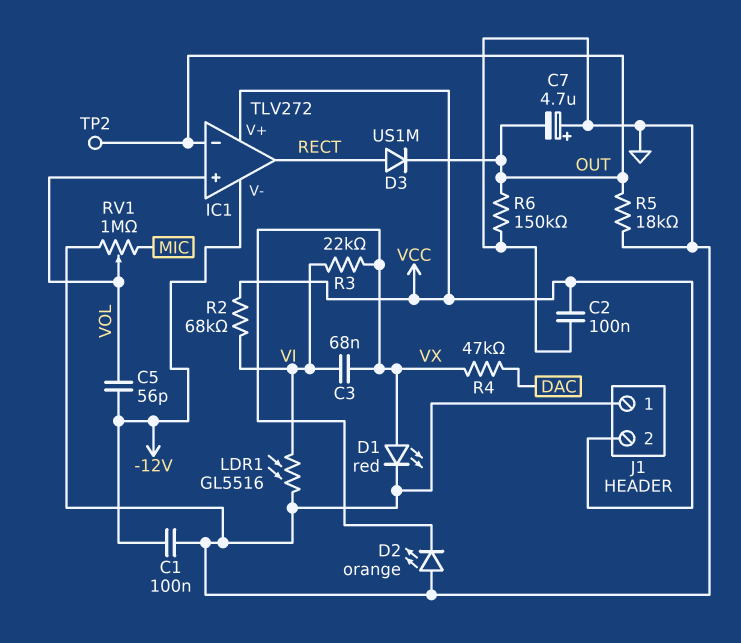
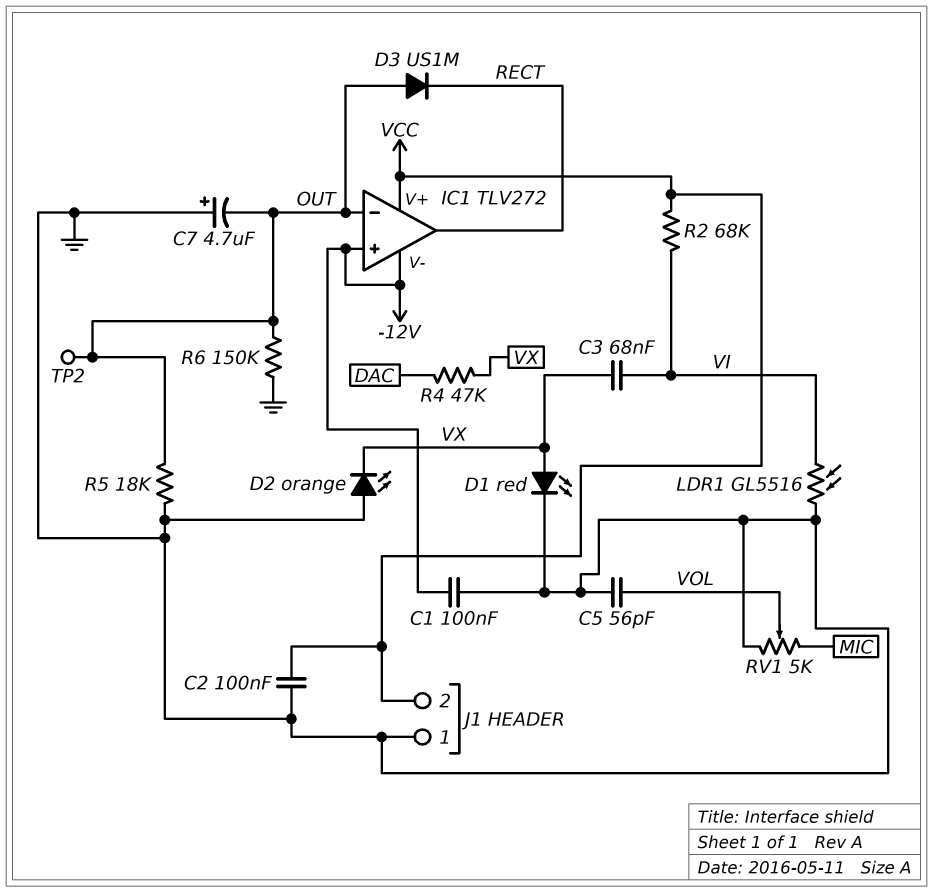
C5: 56pF (-12V, VOL) -> 56pF (GND, VOL)
D3: diode US1M (A RECT, K OUT) -> diode US1M (A OUT, K RECT)
IC1 pin in+: VOL -> -12V
R3: 22k (VI, VX) -> none
RV1: 1M (GND, MIC, wiper VOL) -> 5k (GND, MIC, wiper VOL)

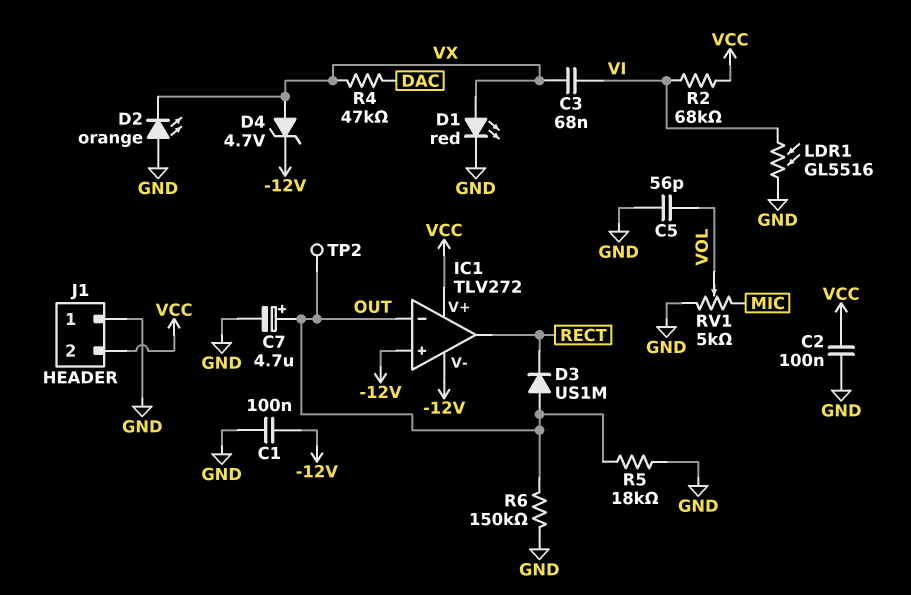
C7: 4.7uF (plus GND, minus OUT) -> 4.7uF (plus OUT, minus GND)
D4: none -> zener 4.7V (A VX, K -12V)

